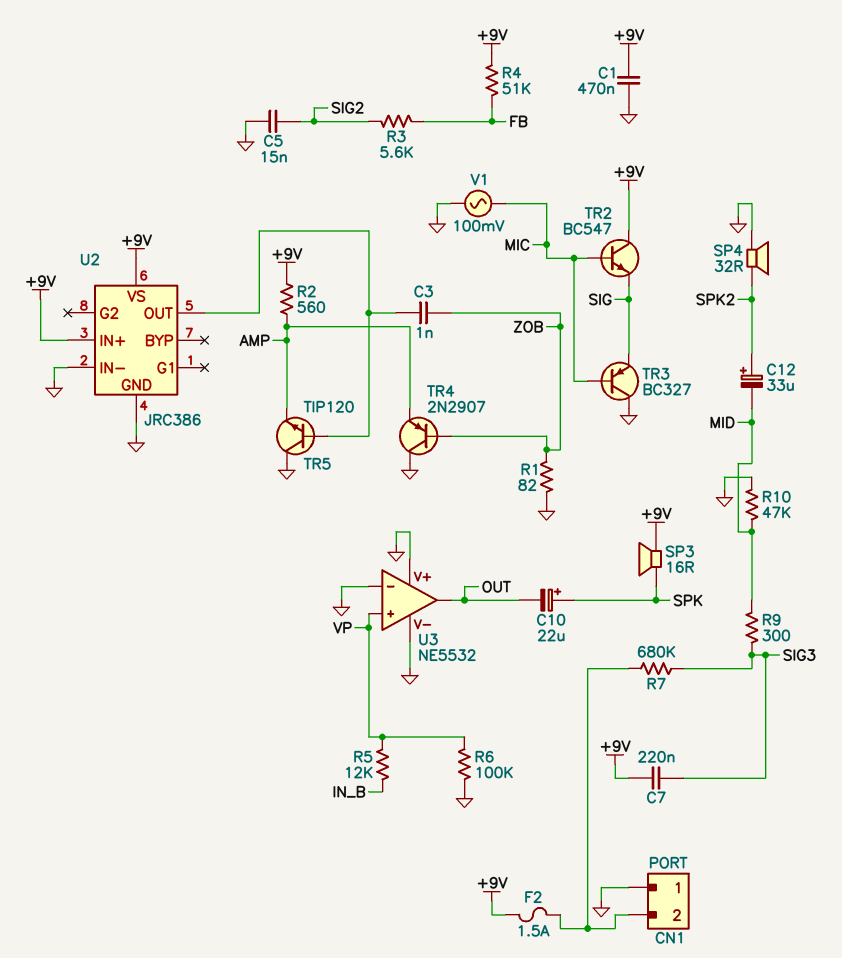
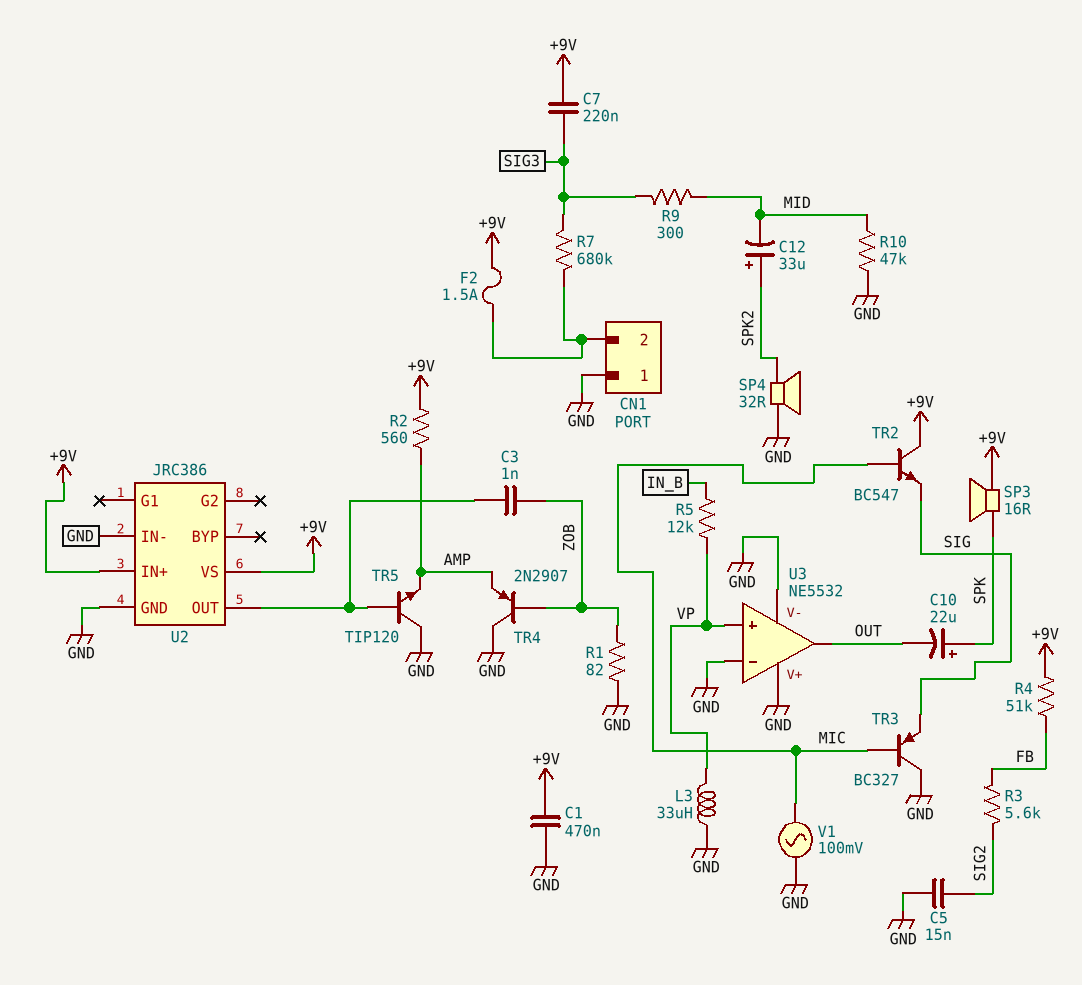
L3: none -> 33uH (GND, VP)
R6: 100k (GND, VP) -> none

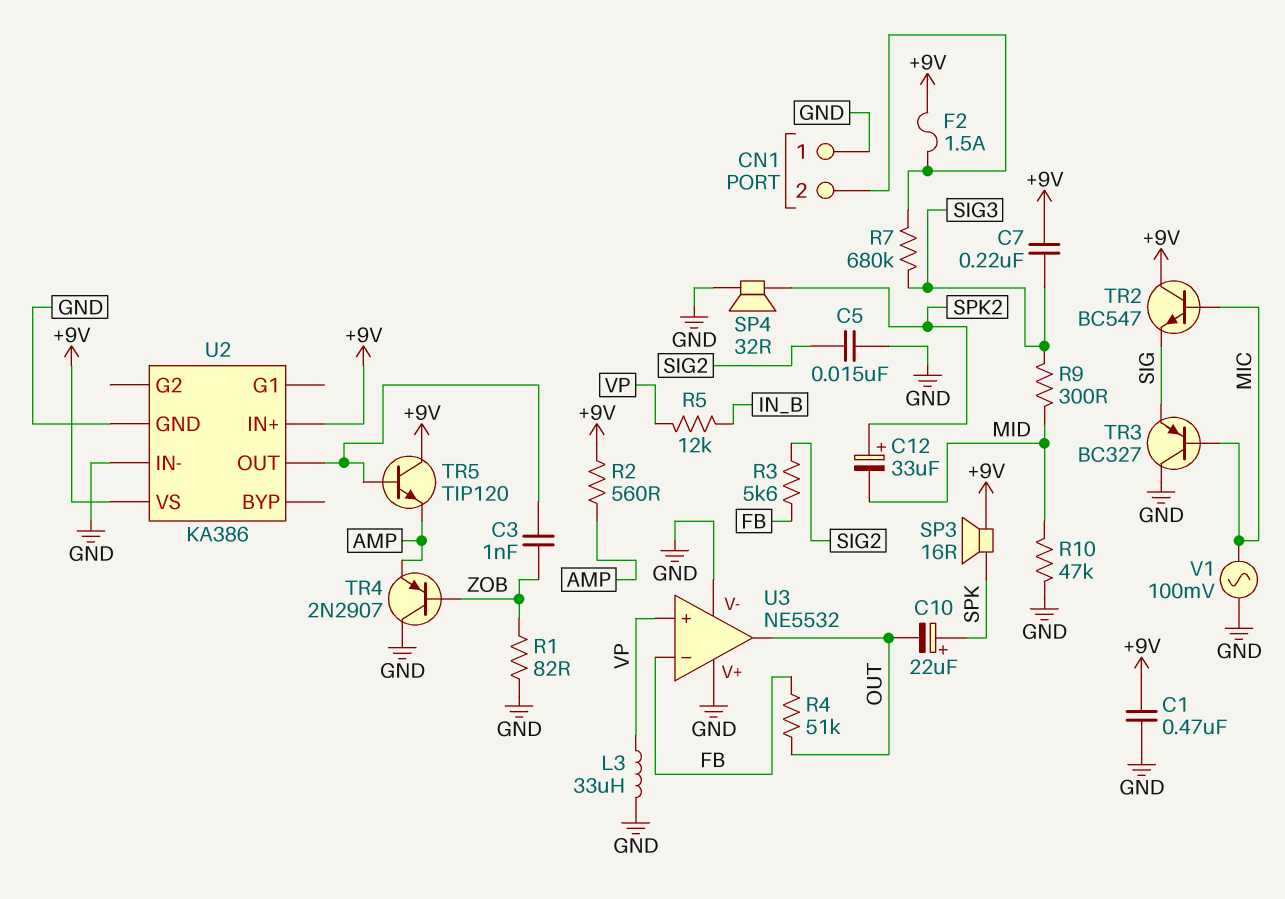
R4: 51k (+9V, FB) -> 51k (FB, OUT)
TR5: NPN TIP120 (B U2/OUT, C GND, E AMP) -> NPN TIP120 (B U2/OUT, C +9V, E AMP)
U2: JRC386 -> KA386
U3 pin in-: GND -> FB

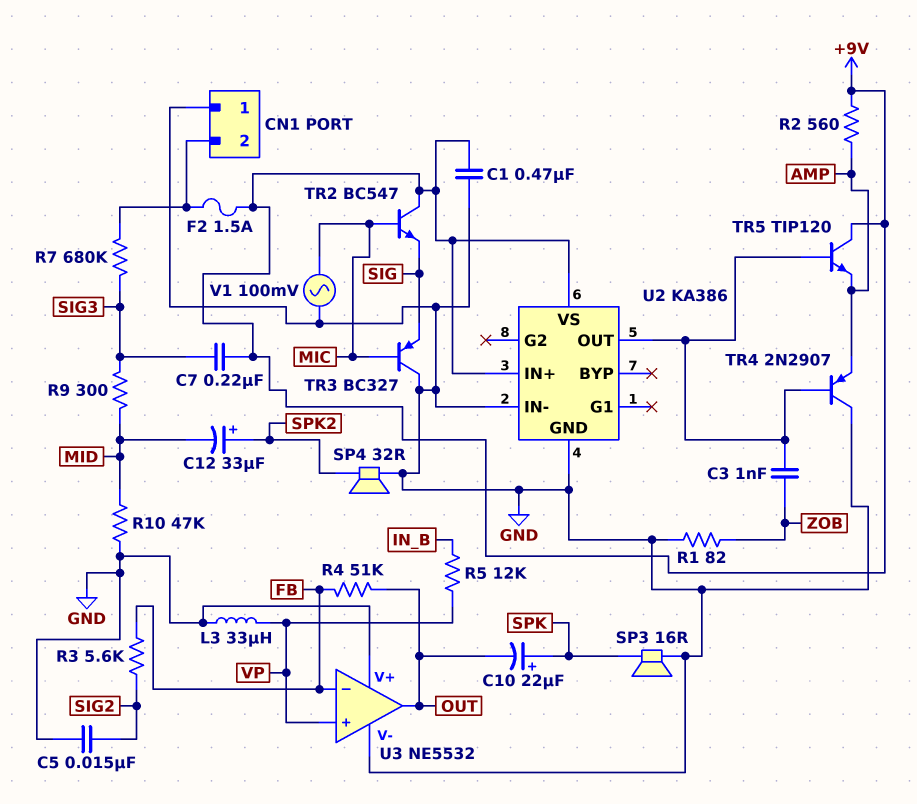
SP3: speaker 16R (+9V, SPK) -> speaker 16R (GND, SPK)
TR4: PNP 2N2907 (B ZOB, C GND, E AMP) -> PNP 2N2907 (B U2/OUT, C GND, E AMP)

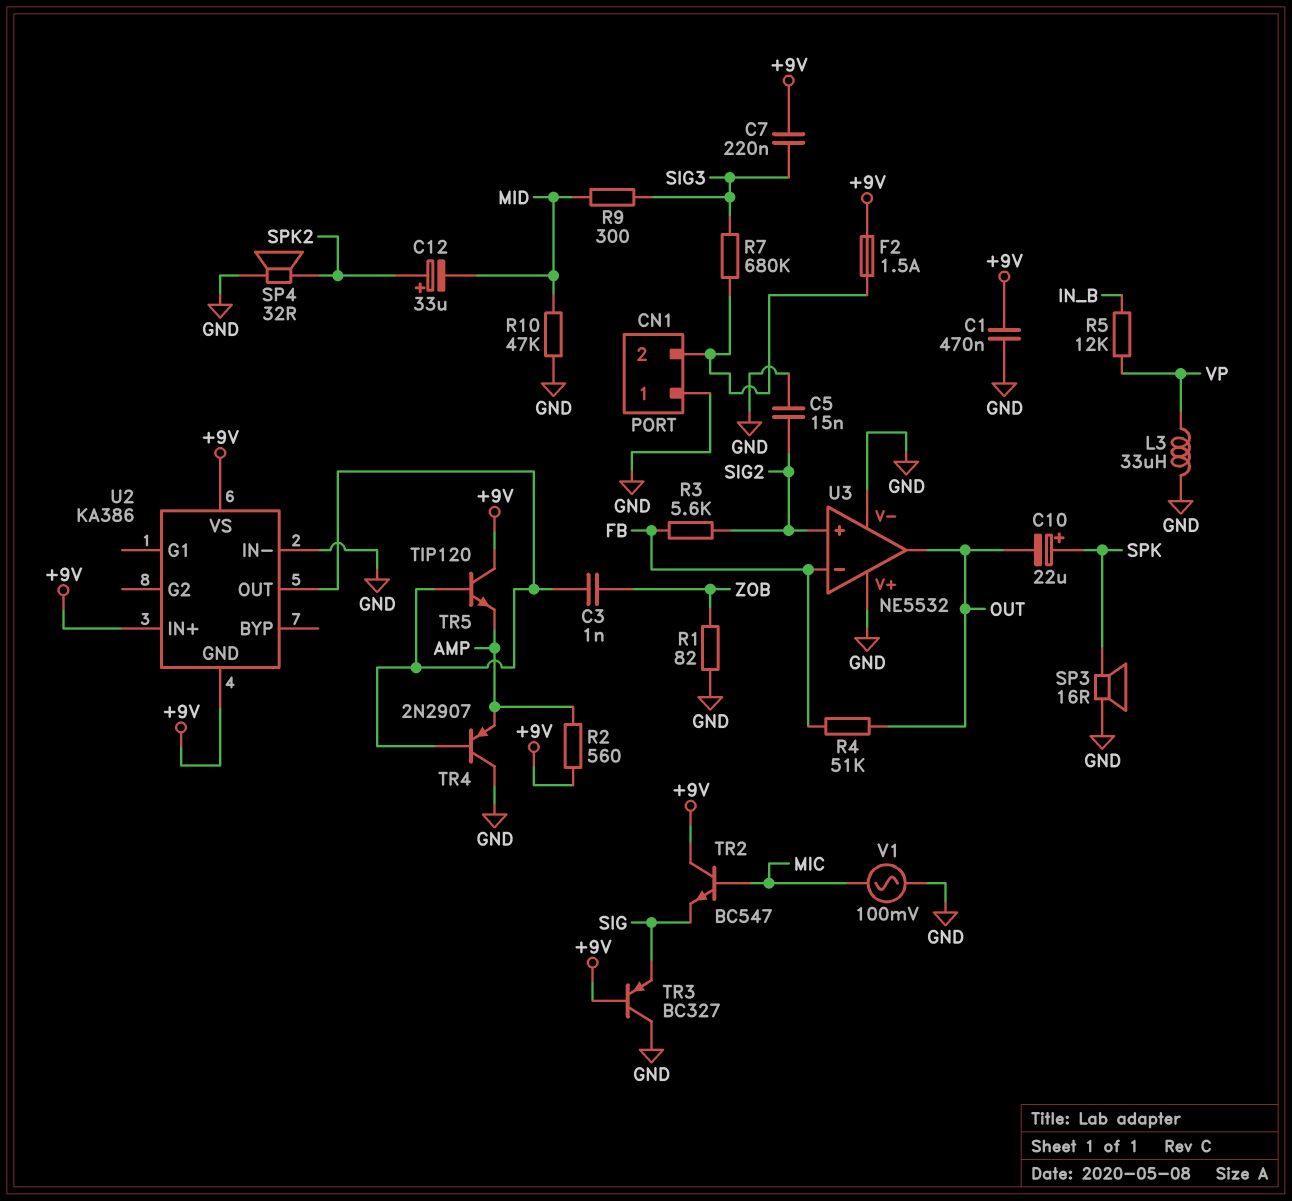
TR3: PNP BC327 (B MIC, C GND, E SIG) -> PNP BC327 (B +9V, C GND, E SIG)
U2 pin GND: GND -> +9V
U3 pin in+: VP -> SIG2

